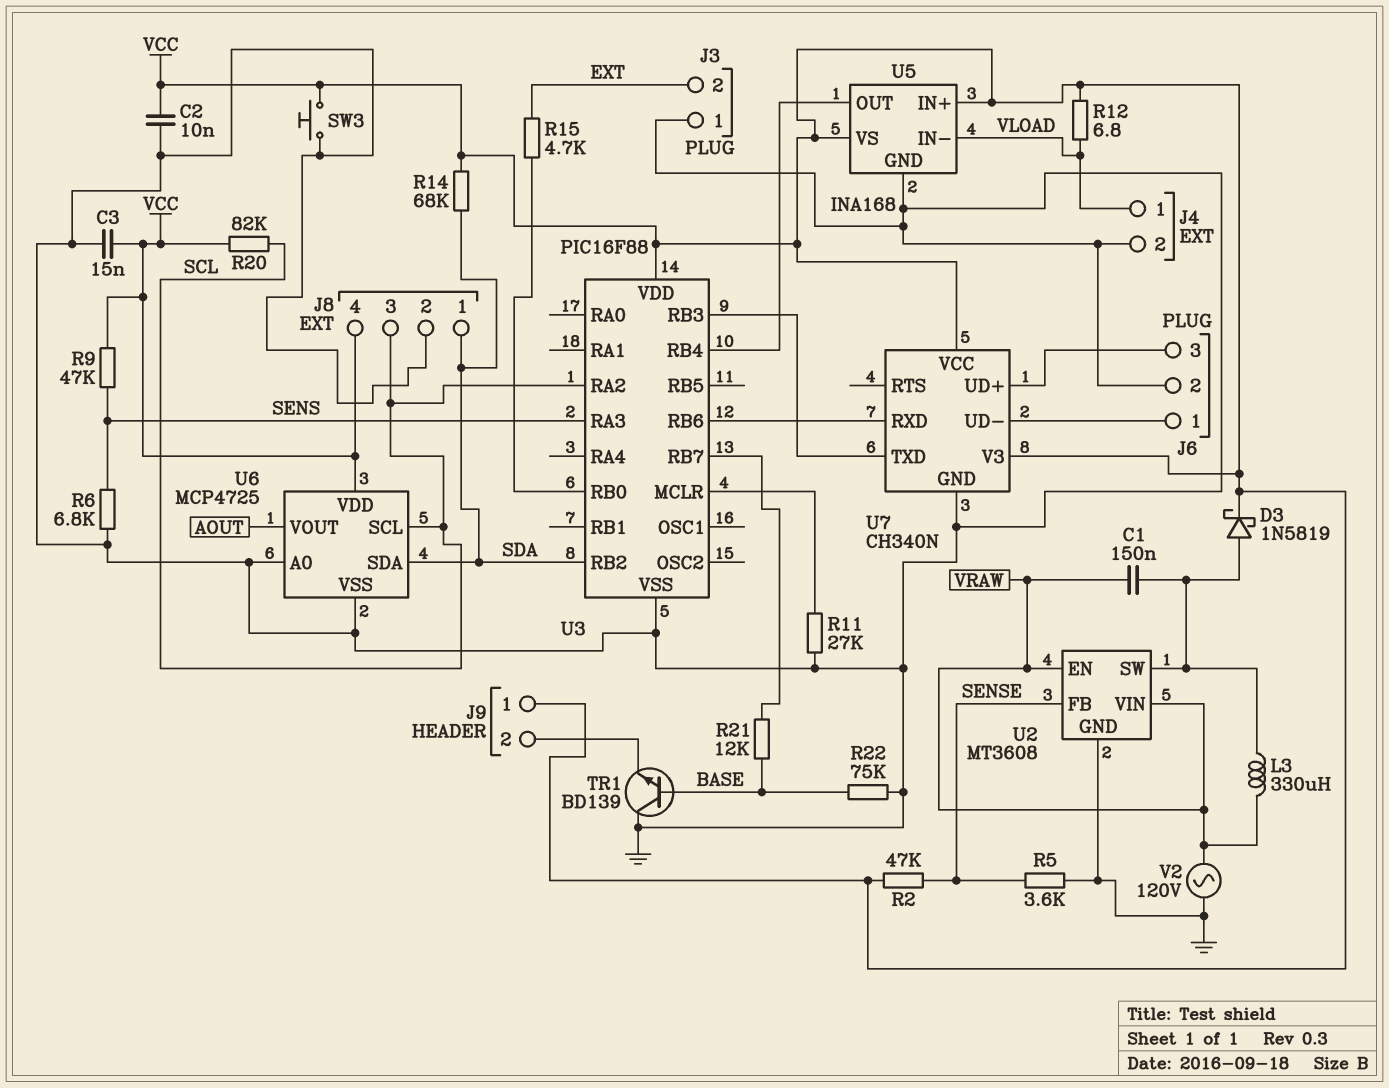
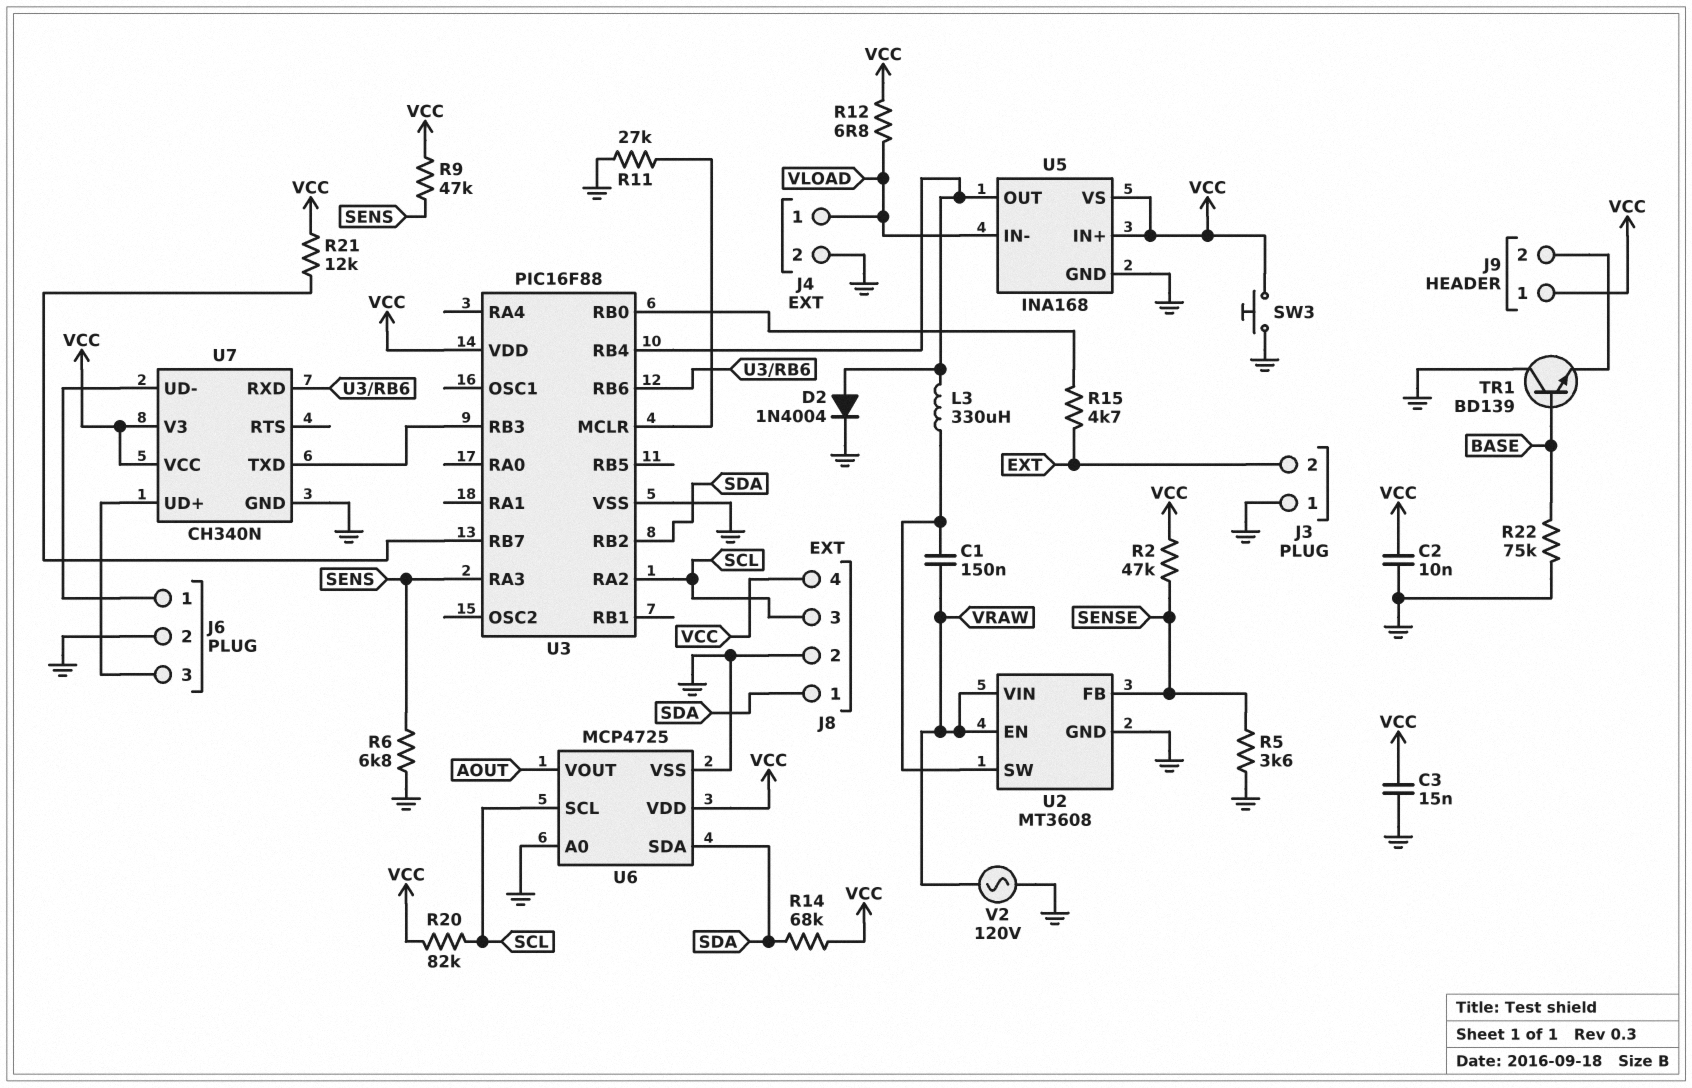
D2: none -> diode 1N4004 (A U3/RB4, K GND)
D3: schottky 1N5819 (A U2/SW, K VCC) -> none
L3: 330uH (U2/SW, VRAW) -> 330uH (U2/SW, U3/RB4)
R21: 12k (BASE, U3/RB7) -> 12k (U3/RB7, VCC)

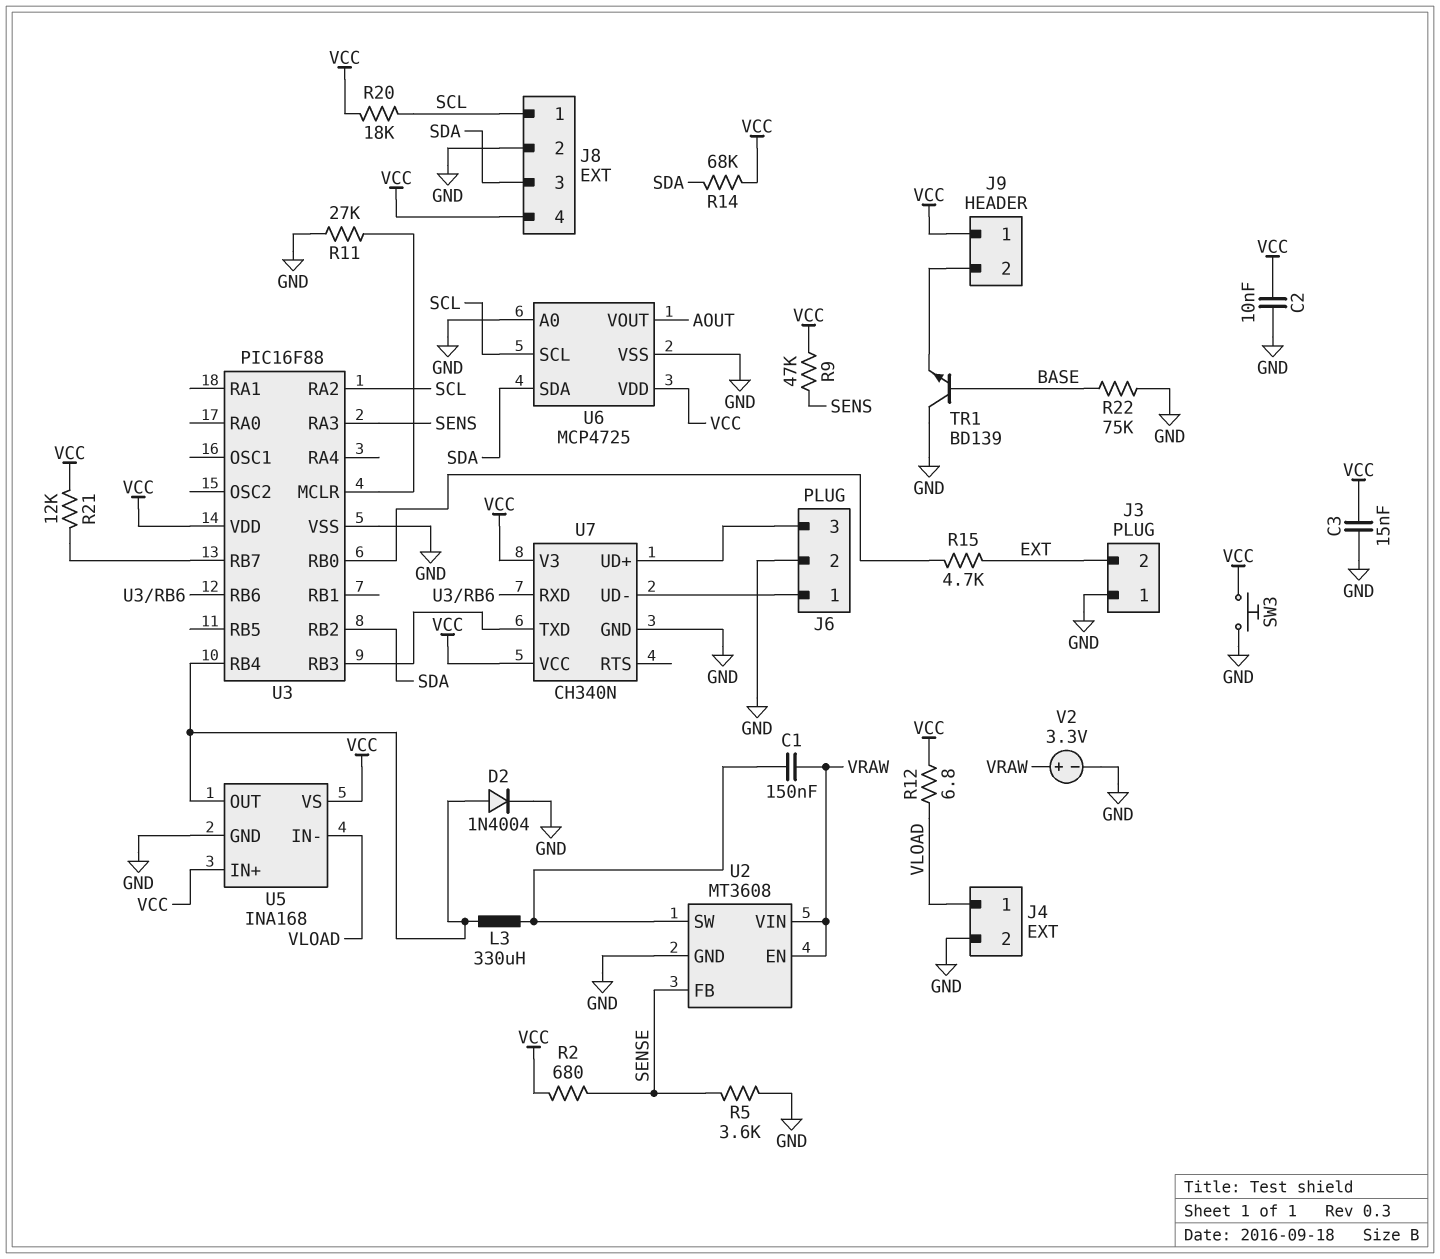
J8 pin 1: SDA -> SCL
J8 pin 3: SCL -> SDA
R2: 47k (SENSE, VCC) -> 680 (SENSE, VCC)
R6: 6.8k (GND, SENS) -> none
R20: 82k (SCL, VCC) -> 18k (SCL, VCC)
V2: AC 120V (GND, VRAW) -> 3.3V (plus VRAW, minus GND)

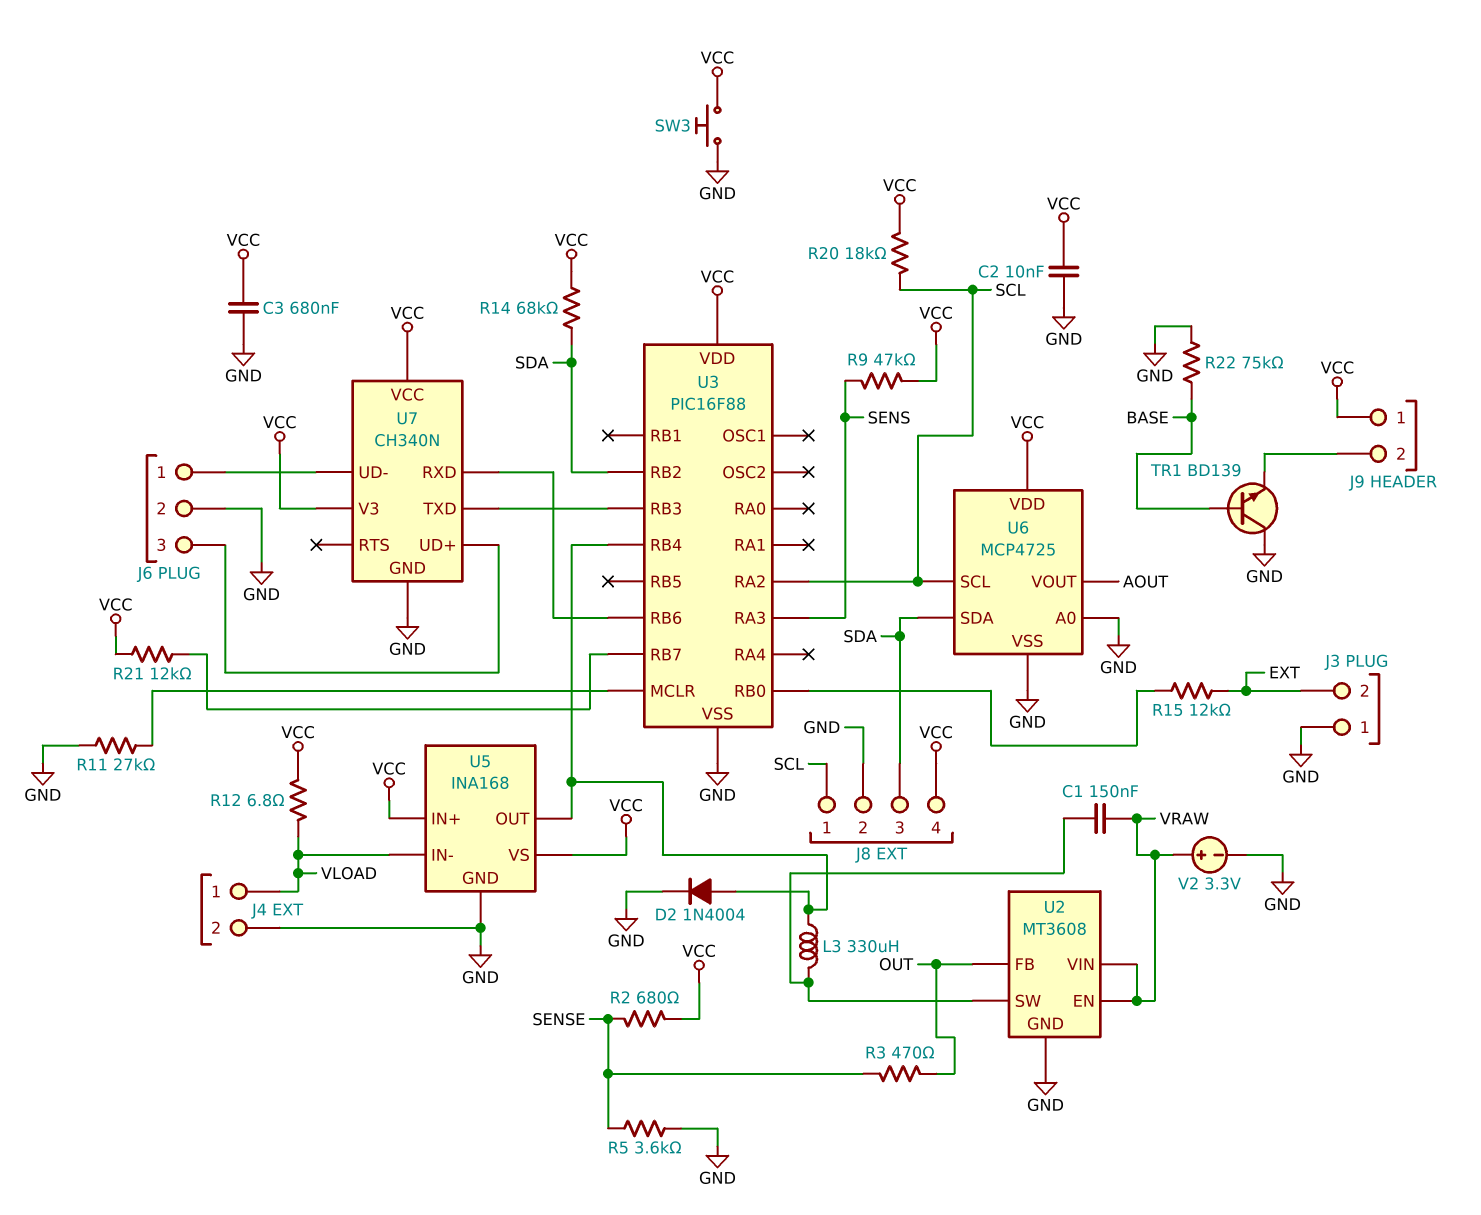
C3: 15nF (GND, VCC) -> 680nF (GND, VCC)
R3: none -> 470 (OUT, SENSE)
R15: 4.7k (EXT, U3/RB0) -> 12k (EXT, U3/RB0)
U2 pin FB: SENSE -> OUT

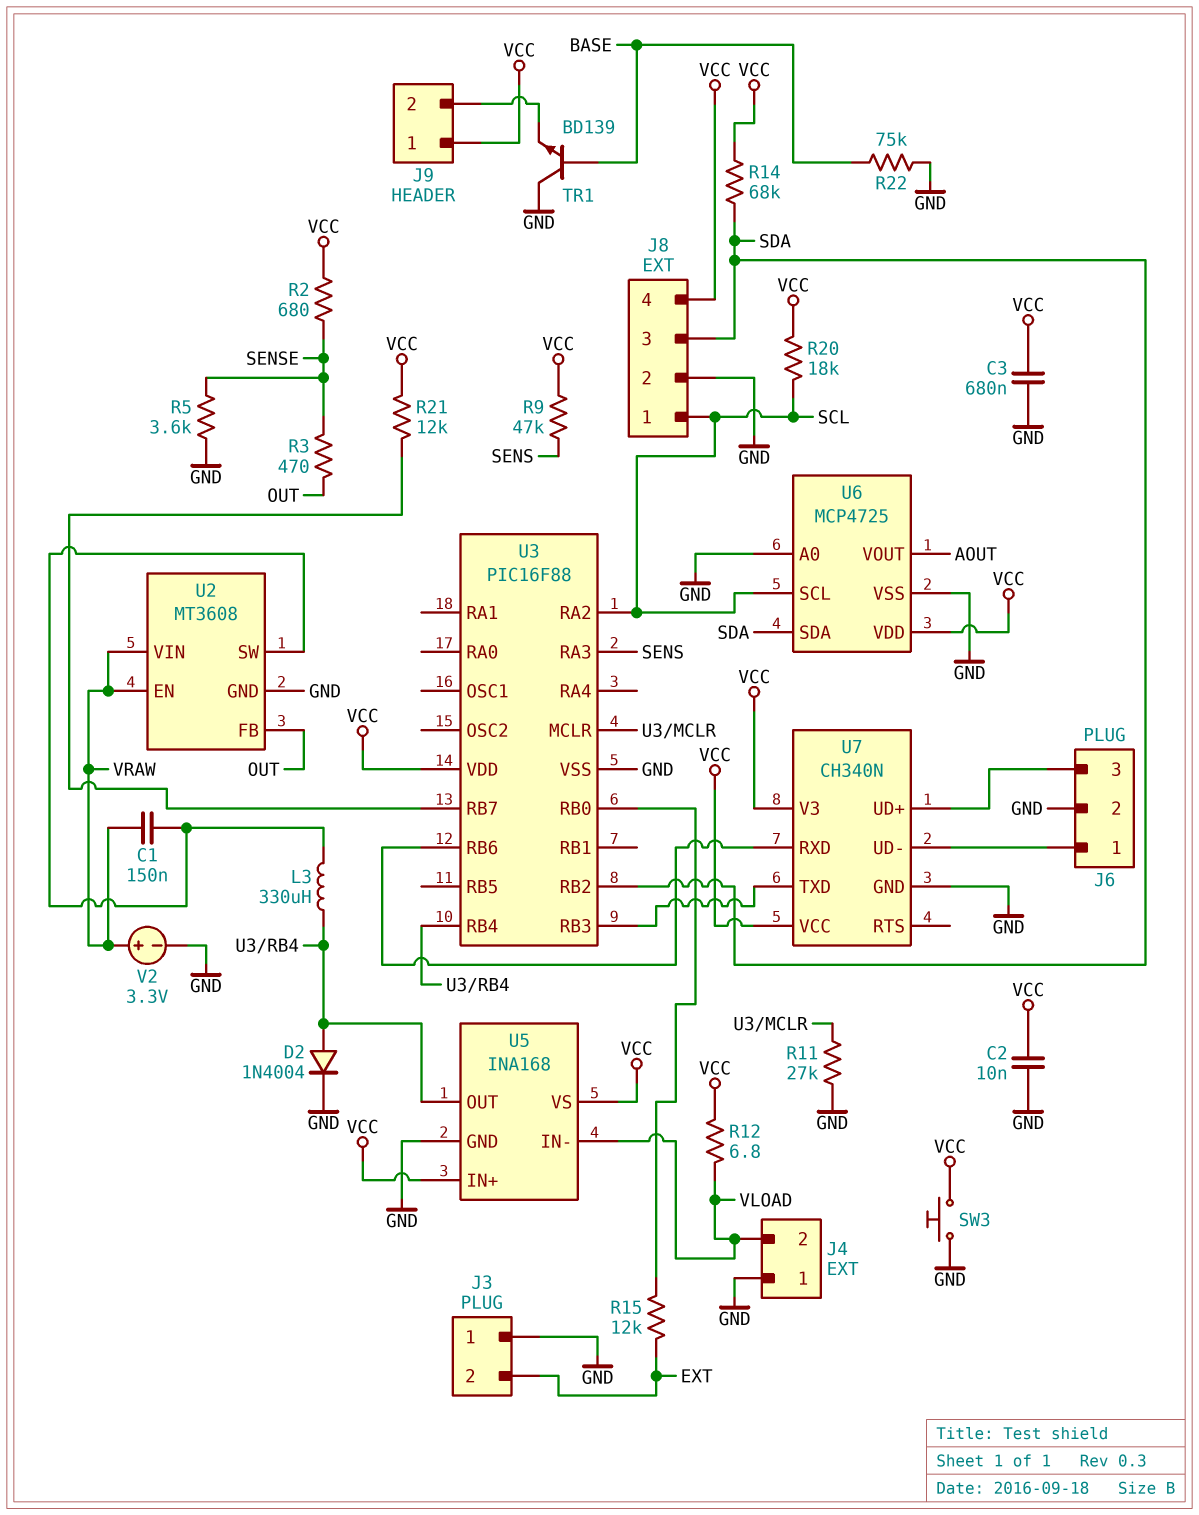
J4 pin 1: VLOAD -> GND
J4 pin 2: GND -> VLOAD

